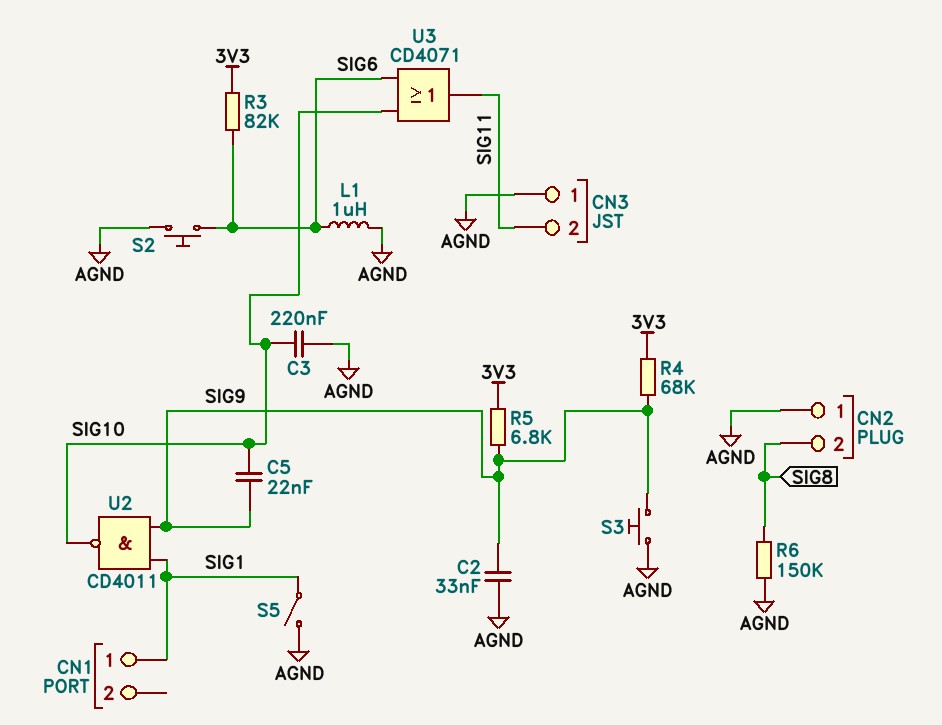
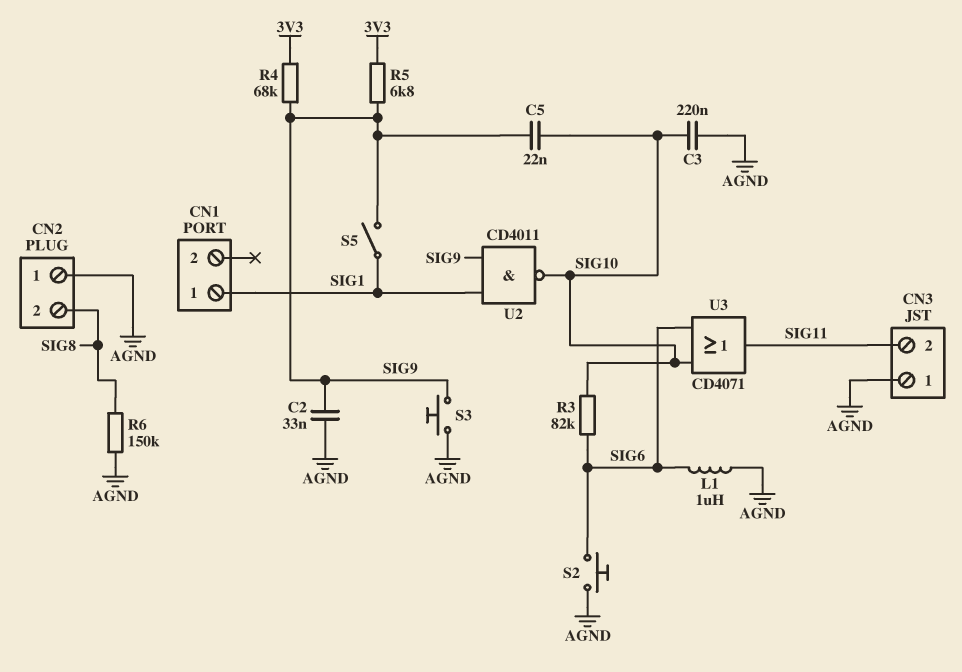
R3: 82k (3V3, SIG6) -> 82k (SIG6, SIG10)
S5: switch (AGND, SIG1) -> switch (SIG1, SIG9)

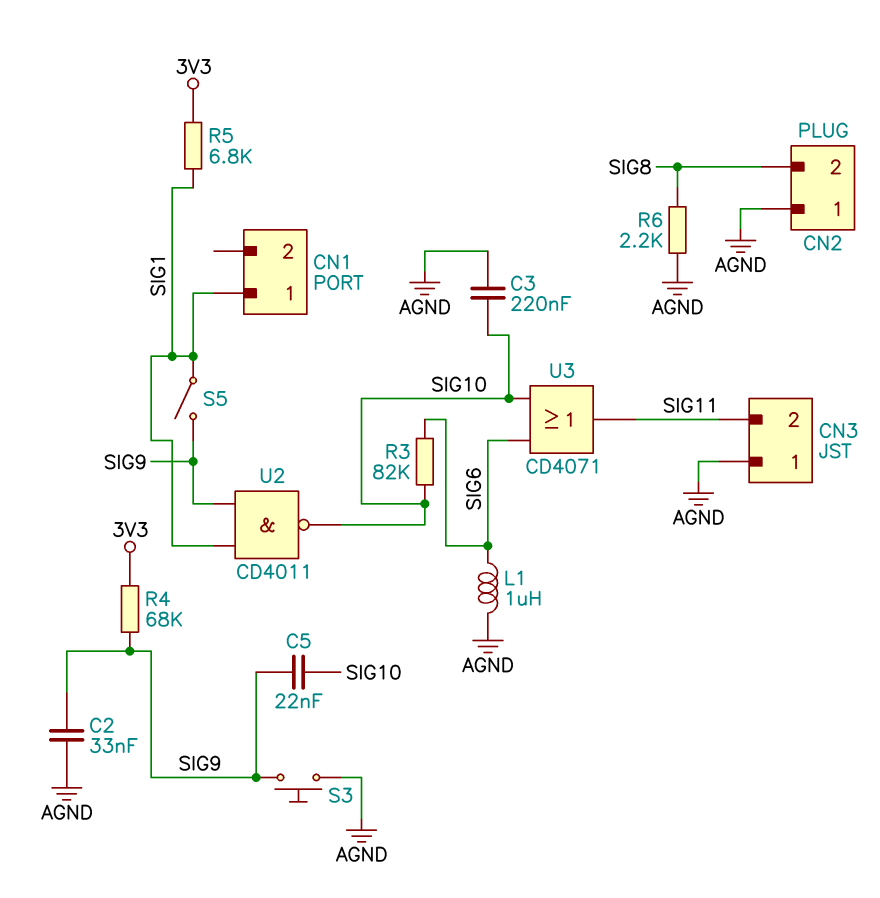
R5: 6.8k (3V3, SIG9) -> 6.8k (3V3, SIG1)
R6: 150k (AGND, SIG8) -> 2.2k (AGND, SIG8)
S2: button (AGND, SIG6) -> none

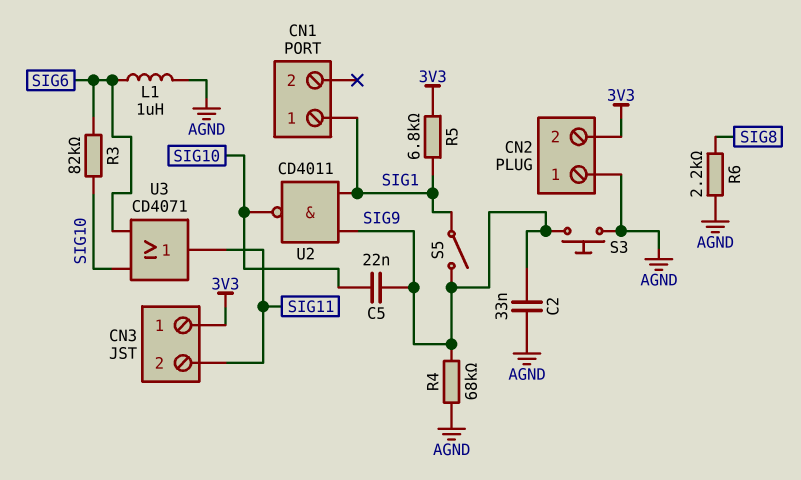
C3: 220nF (AGND, SIG10) -> none
CN2 pin 2: SIG8 -> 3V3
CN3 pin 1: AGND -> 3V3
R4: 68k (3V3, SIG9) -> 68k (AGND, SIG9)

